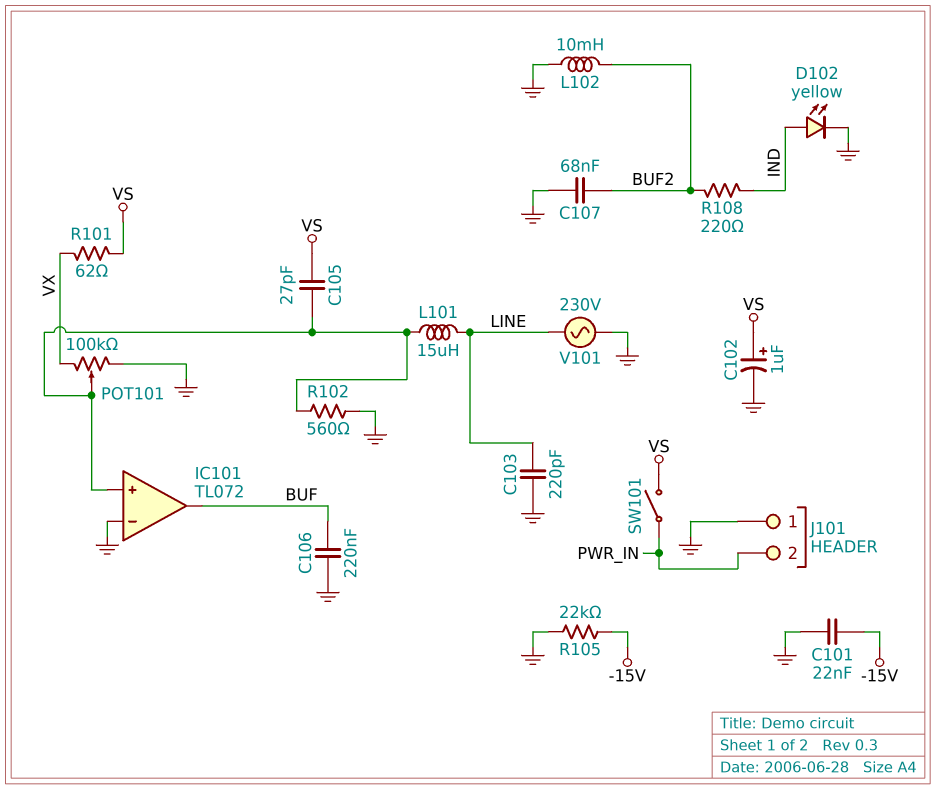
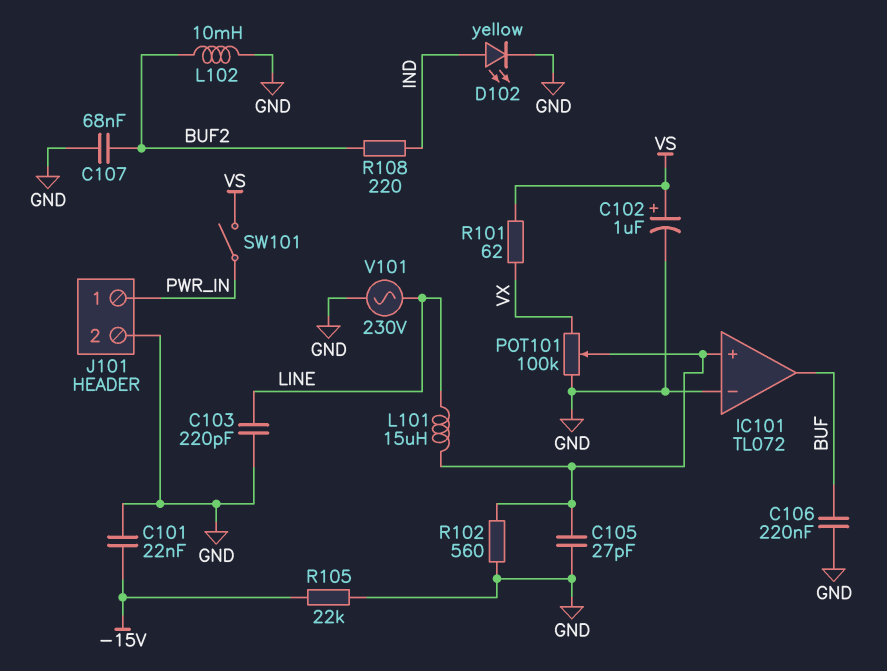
C105: 27pF (IC101/in+, VS) -> 27pF (GND, IC101/in+)
J101 pin 1: GND -> PWR_IN
J101 pin 2: PWR_IN -> GND

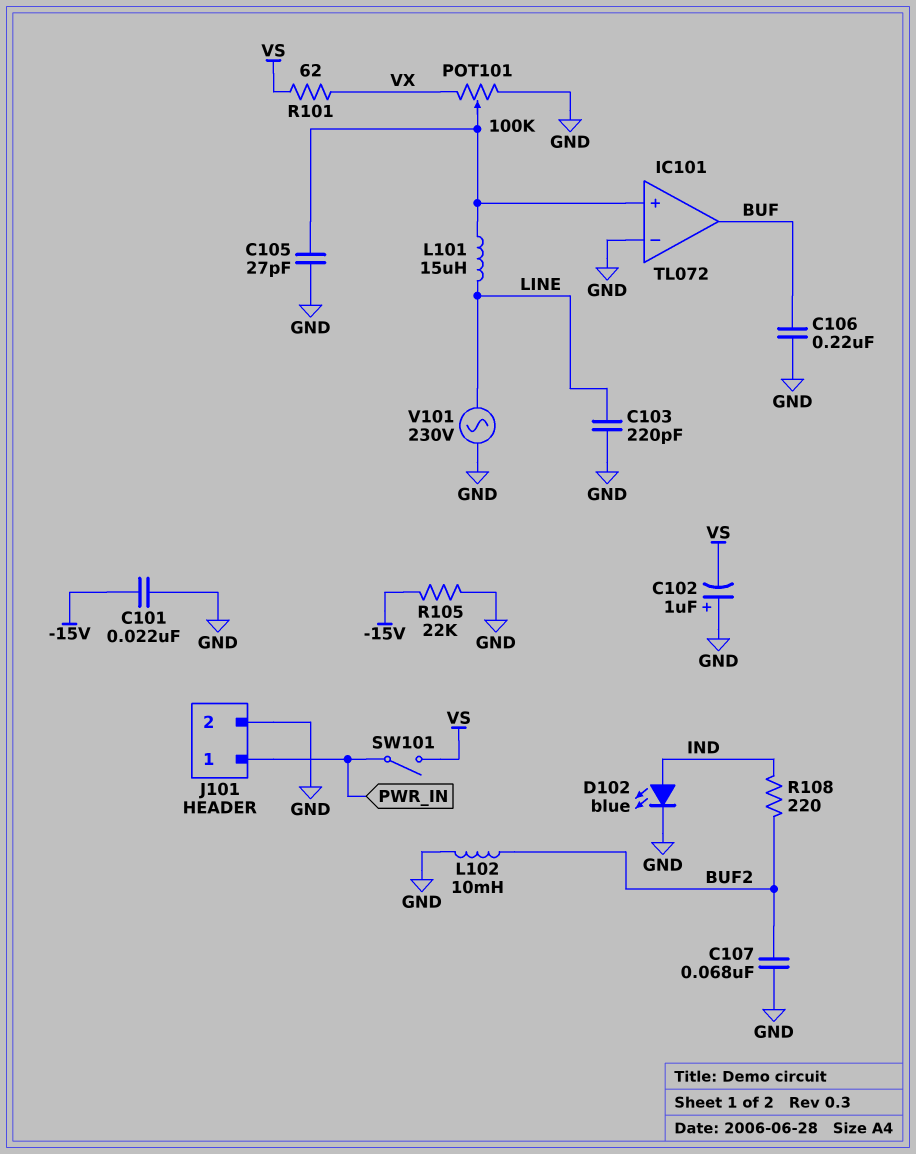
C102: 1uF (plus VS, minus GND) -> 1uF (plus GND, minus VS)
D102: LED yellow (A IND, K GND) -> LED blue (A IND, K GND)
R102: 560 (GND, IC101/in+) -> none

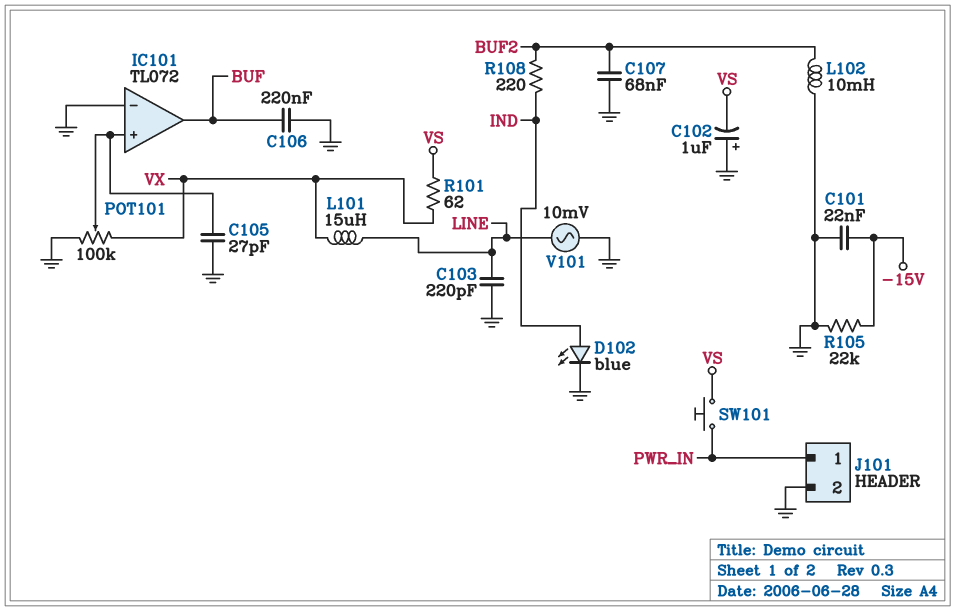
L101: 15uH (IC101/in+, LINE) -> 15uH (LINE, VX)
SW101: switch (PWR_IN, VS) -> button (PWR_IN, VS)
V101: AC 230V (GND, LINE) -> AC 10mV (GND, LINE)

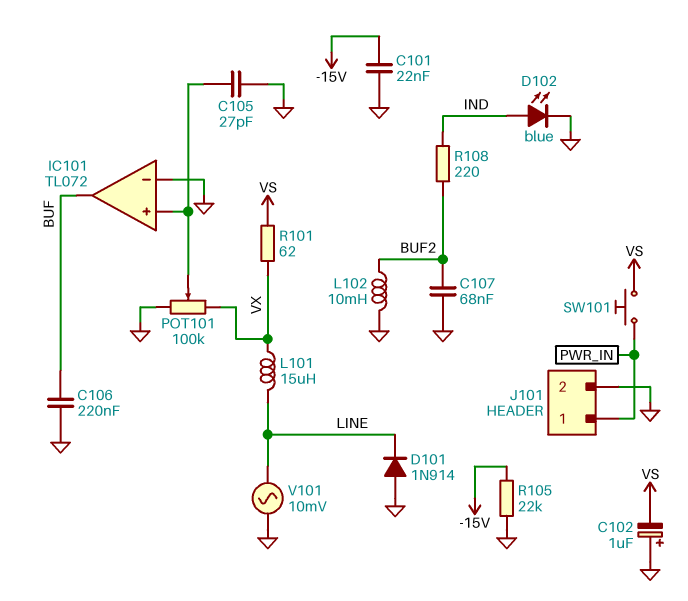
C103: 220pF (GND, LINE) -> none
D101: none -> diode 1N914 (A GND, K LINE)

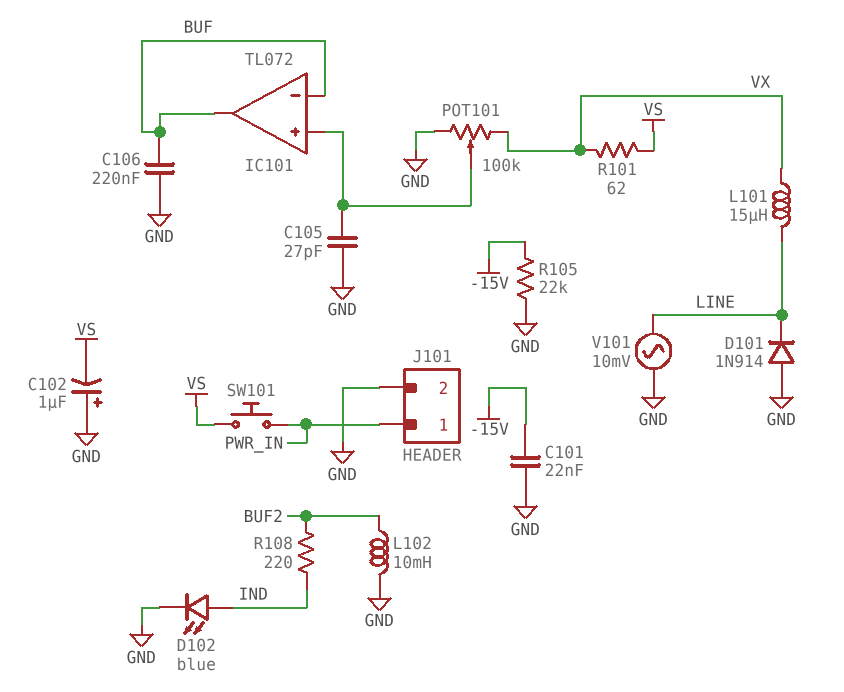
C107: 68nF (BUF2, GND) -> none
IC101 pin in-: GND -> BUF

